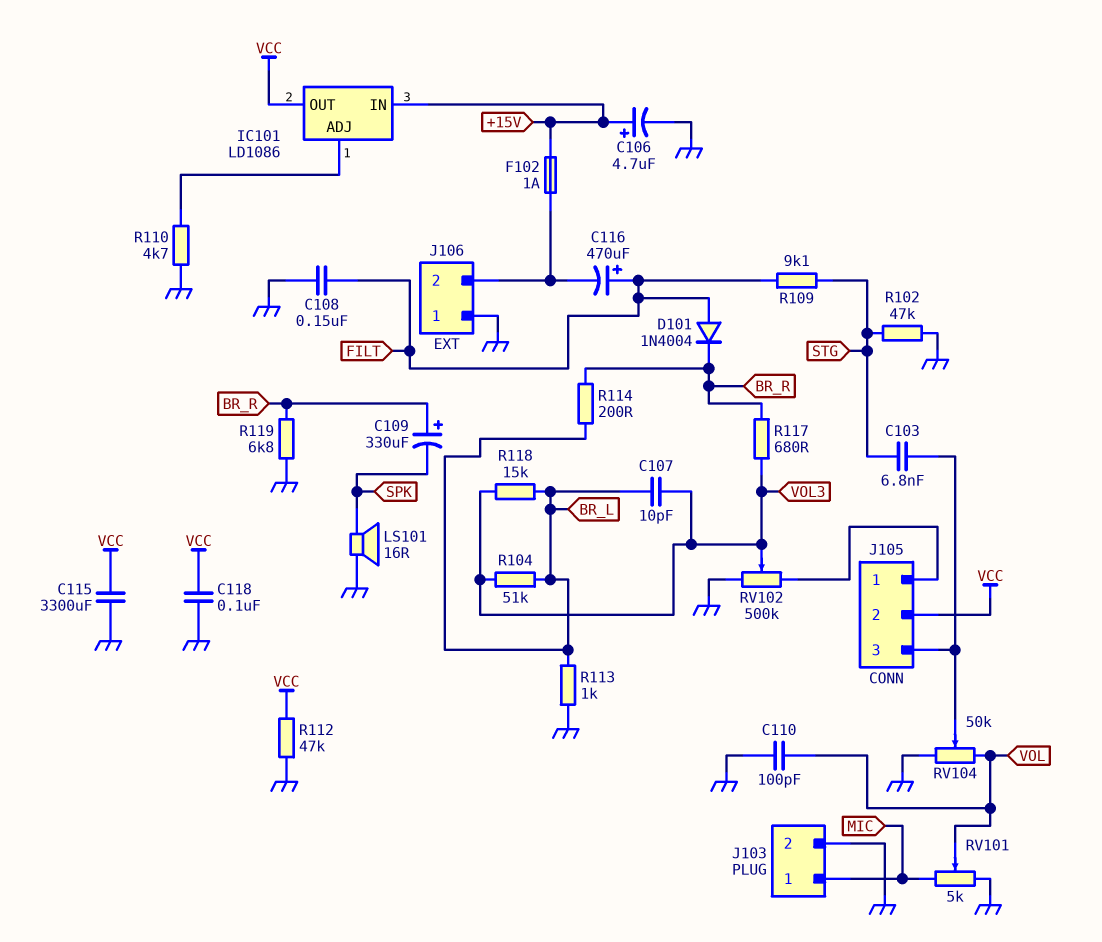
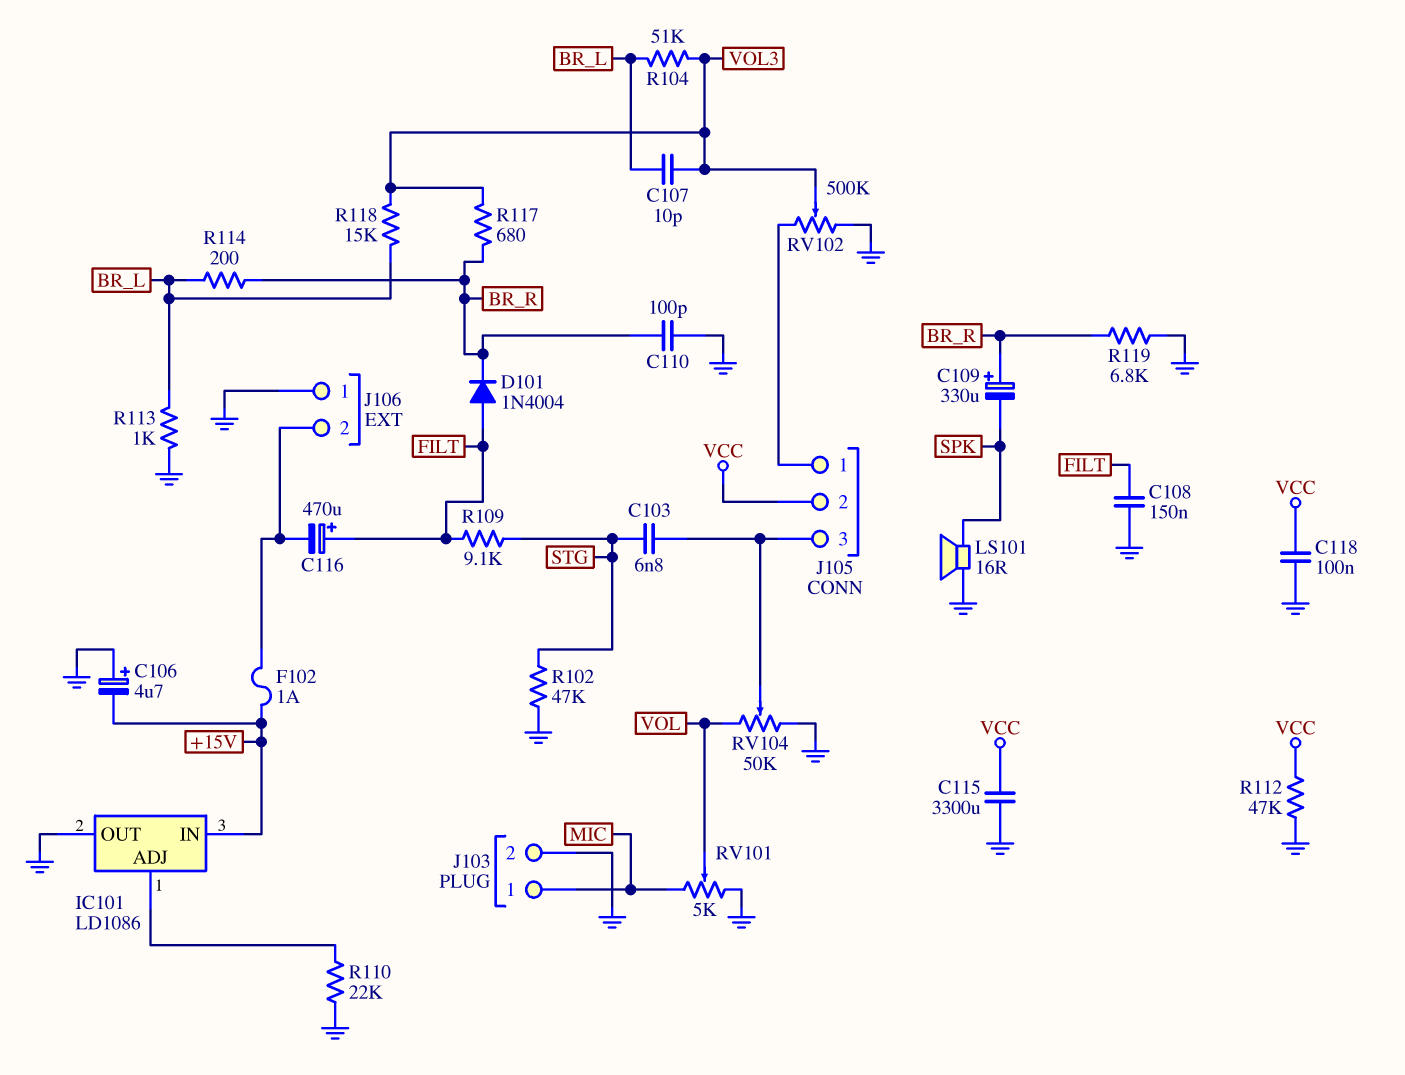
C106: 4.7uF (plus +15V, minus GND) -> 4.7uF (plus GND, minus +15V)
C110: 100pF (GND, VOL) -> 100pF (BR_R, GND)
IC101 pin OUT: VCC -> GND
R110: 4.7k (GND, IC101/ADJ) -> 22k (GND, IC101/ADJ)

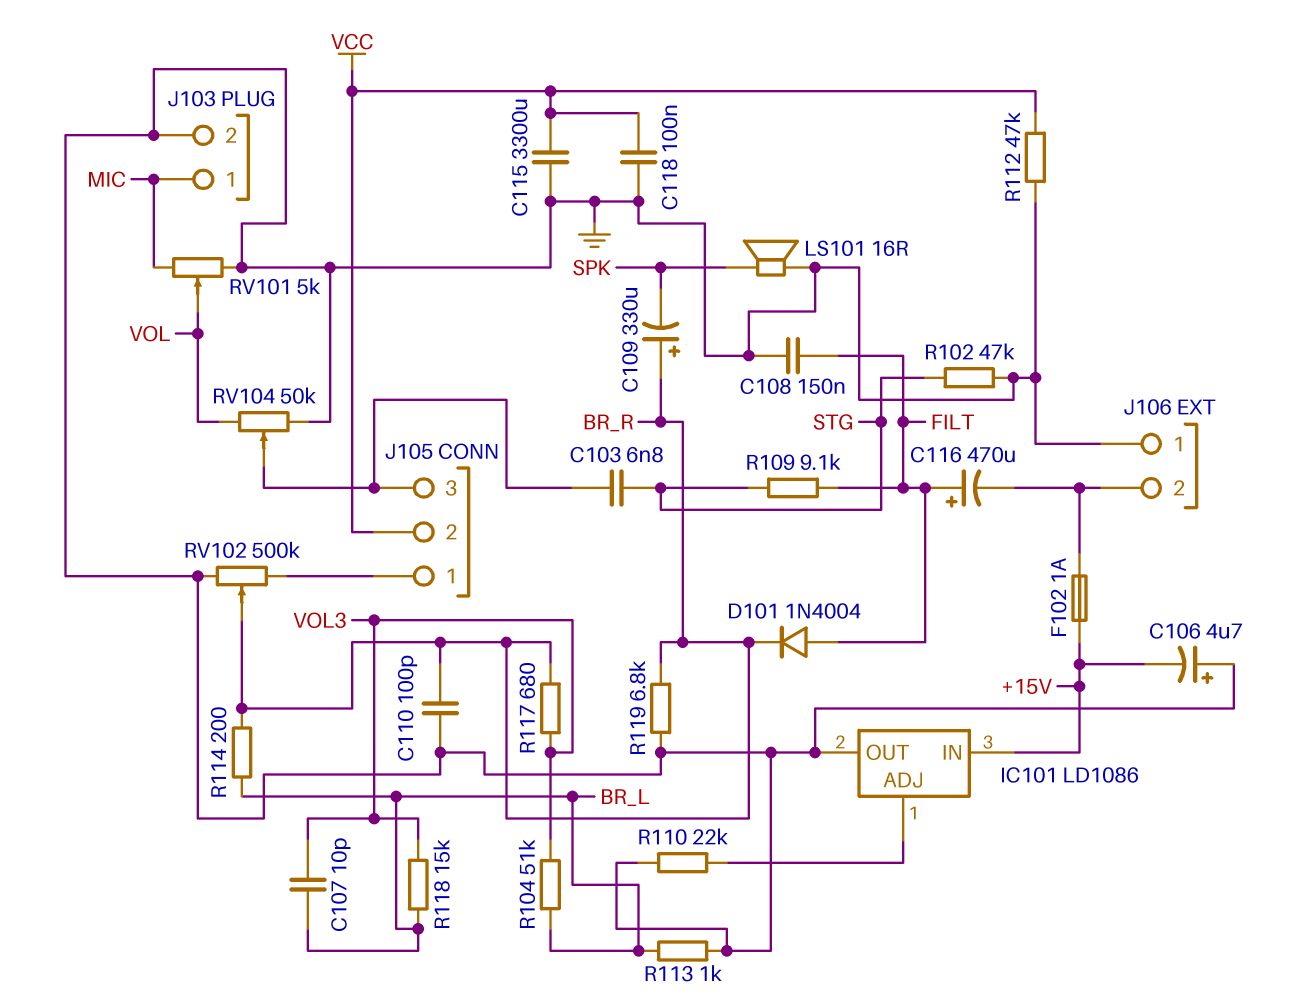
RV102: 500k (GND, J105/1, wiper VOL3) -> 500k (GND, J105/1, wiper BR_R)

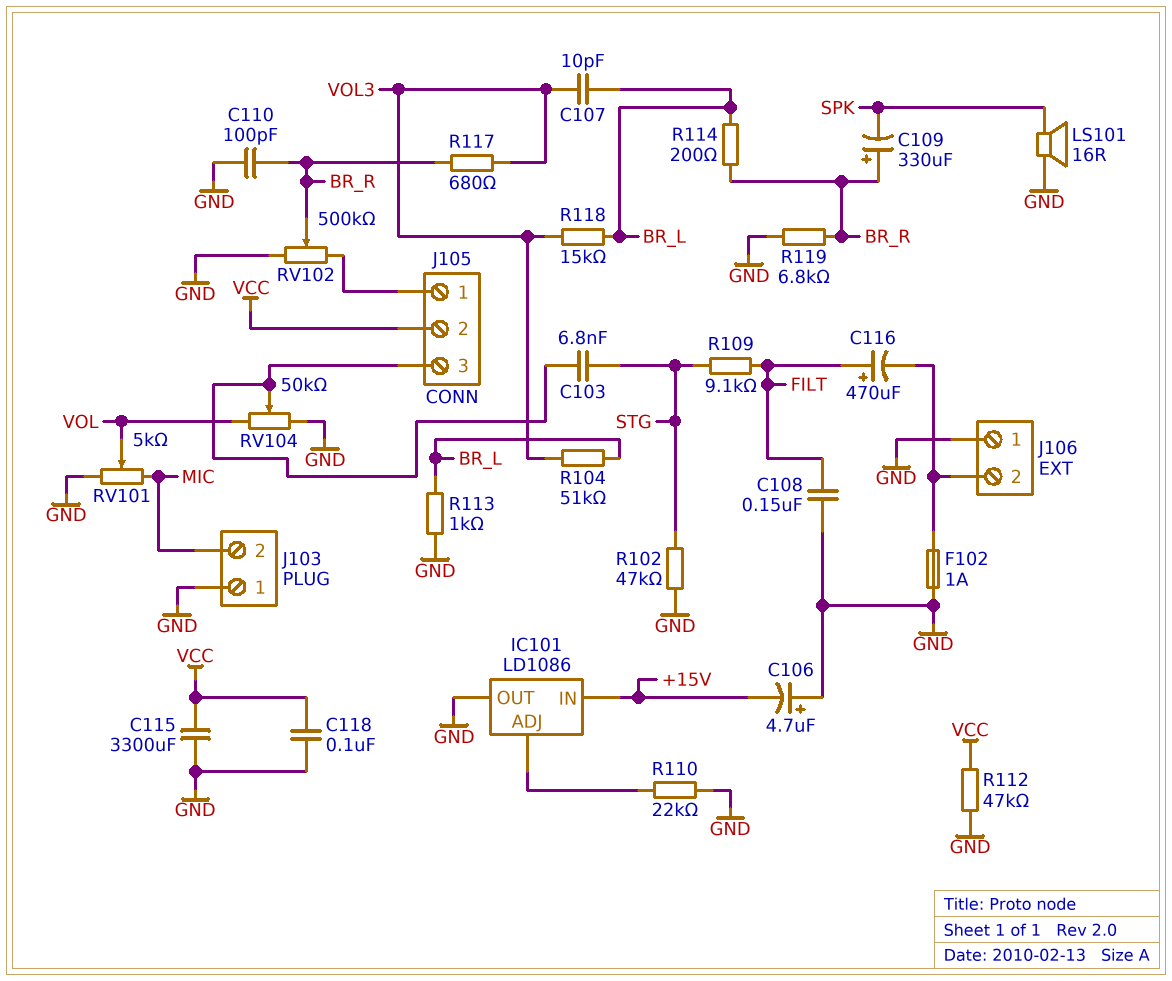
D101: diode 1N4004 (A FILT, K BR_R) -> none
F102: 1A (+15V, J106/2) -> 1A (GND, J106/2)
J103 pin 1: MIC -> GND
J103 pin 2: GND -> MIC

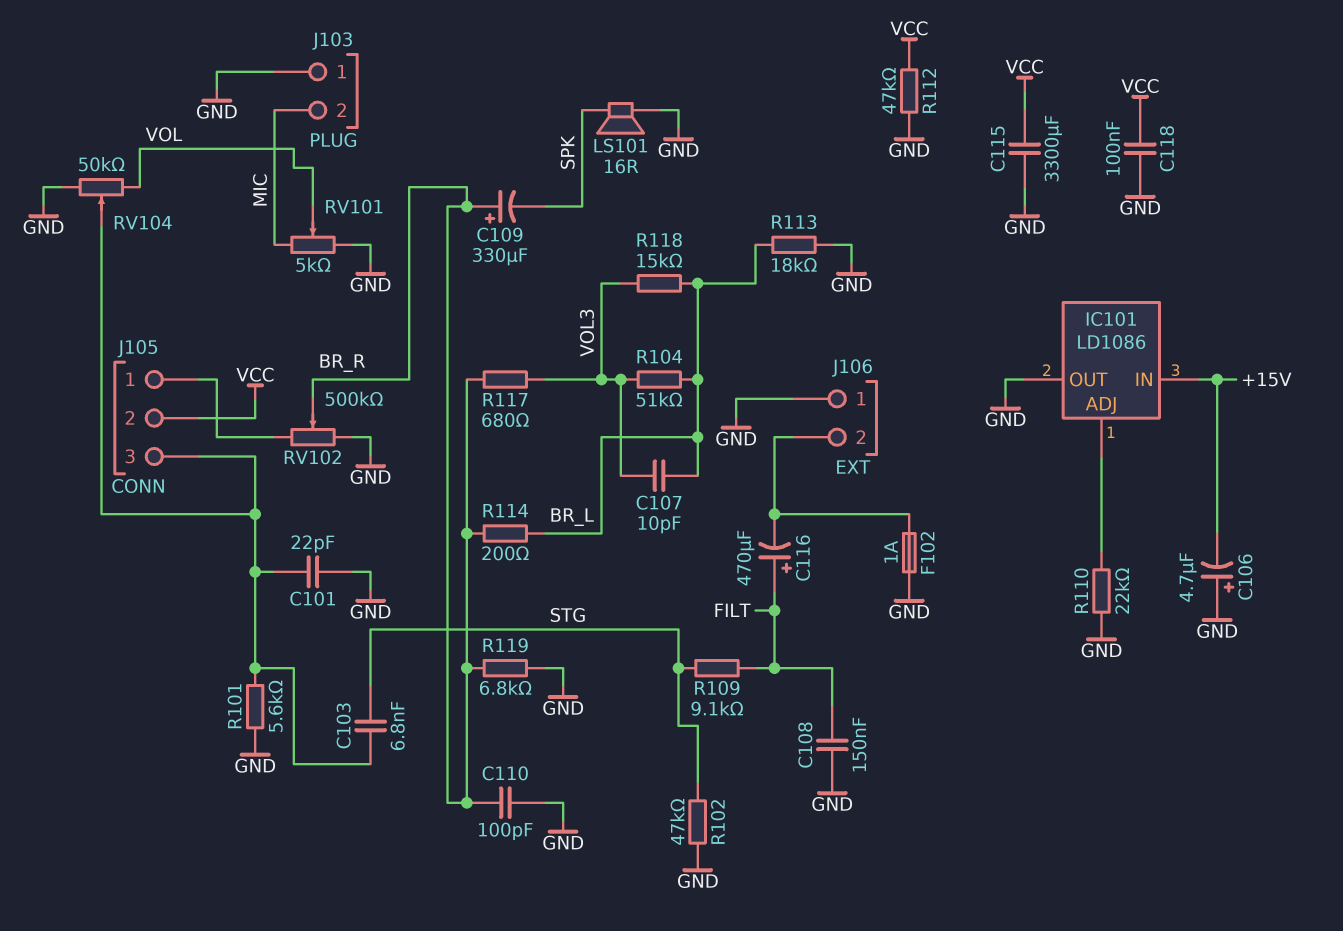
C101: none -> 22pF (GND, J105/3)
R101: none -> 5.6k (GND, J105/3)
R113: 1k (BR_L, GND) -> 18k (BR_L, GND)

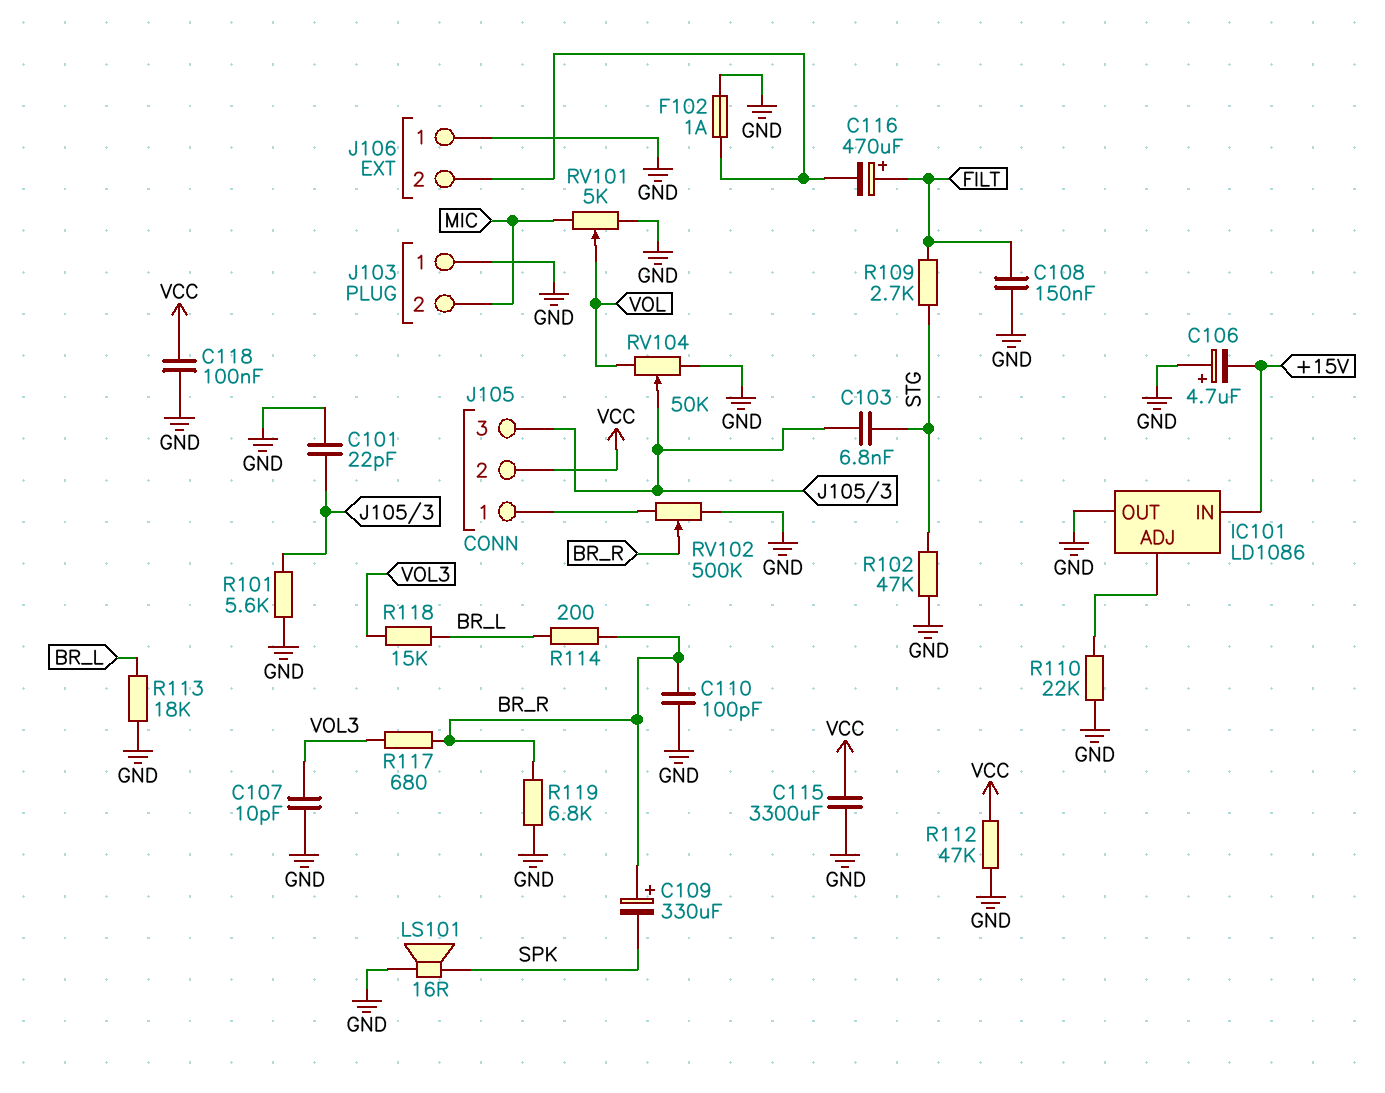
C107: 10pF (BR_L, VOL3) -> 10pF (GND, VOL3)
R104: 51k (BR_L, VOL3) -> none
R109: 9.1k (FILT, STG) -> 2.7k (FILT, STG)

